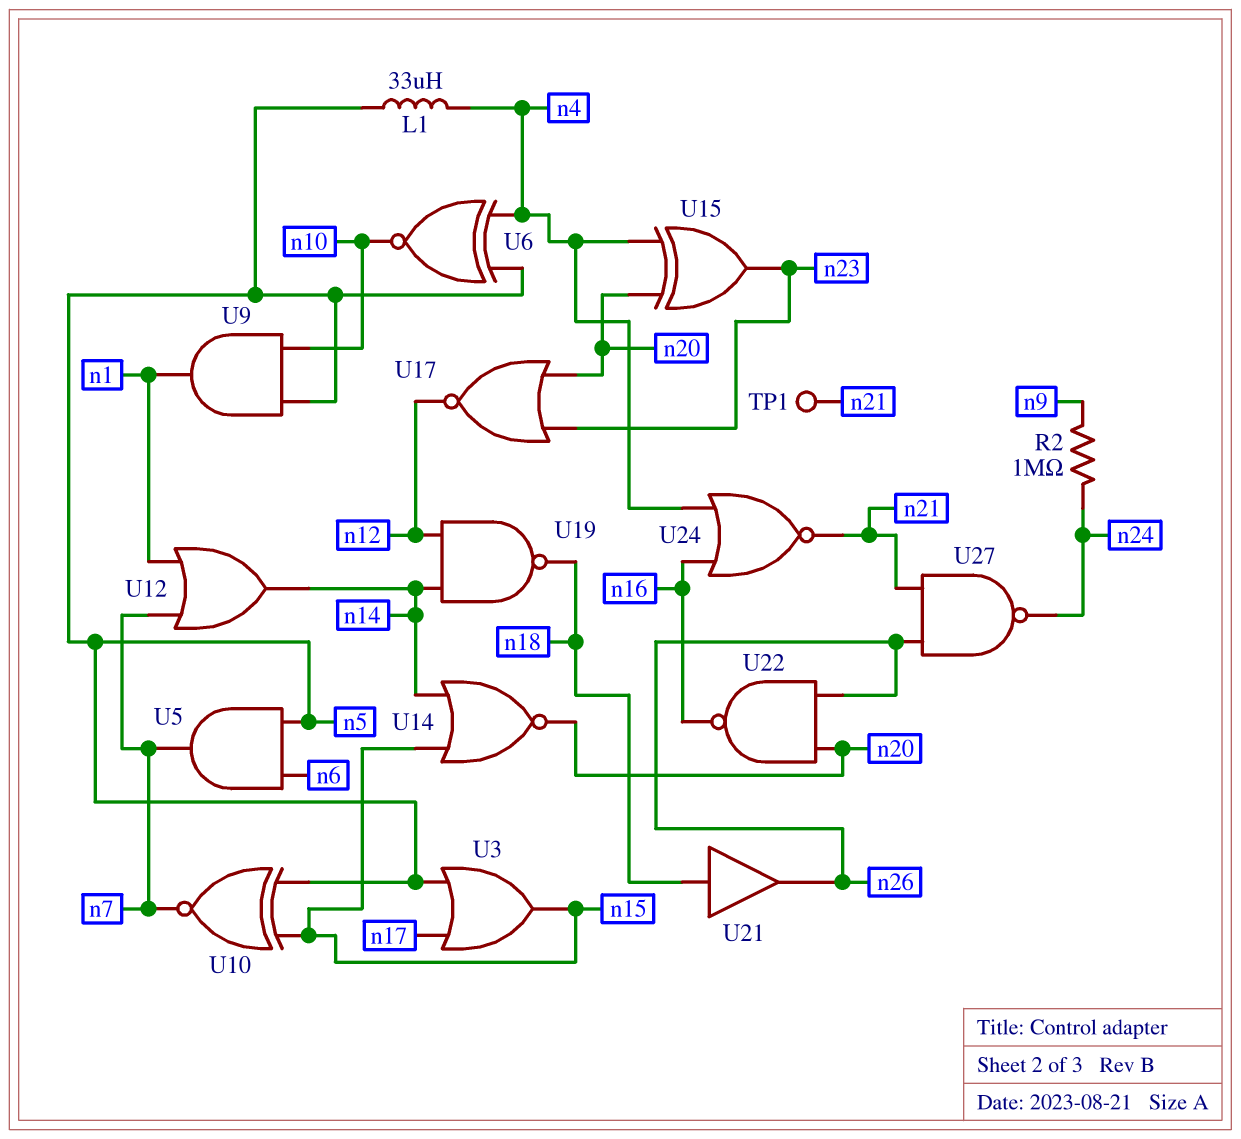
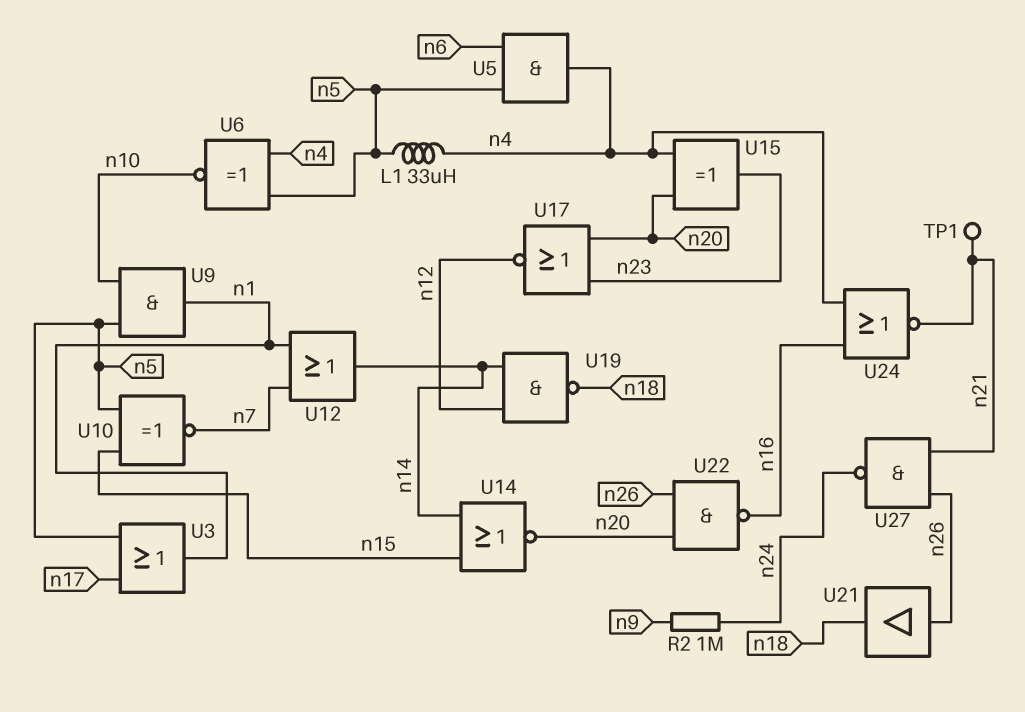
U3: OR (in n5, in n17, out n15) -> OR (in n5, in n17, out n1)
U5: AND (in n5, in n6, out n7) -> AND (in n5, in n6, out n4)
U21: buffer (in n18, out n26) -> buffer (in n26, out n18)

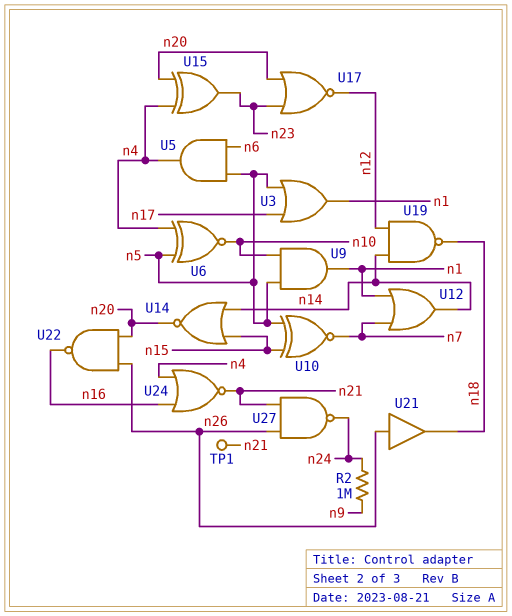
L1: 33uH (n4, n5) -> none

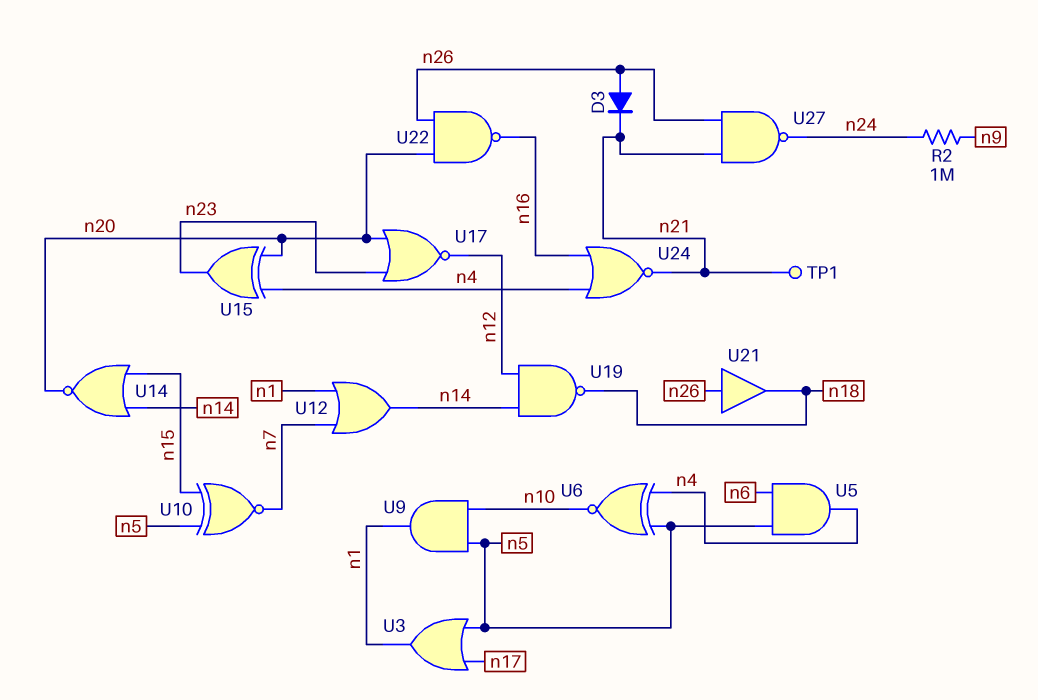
D3: none -> diode (A n26, K n21)

